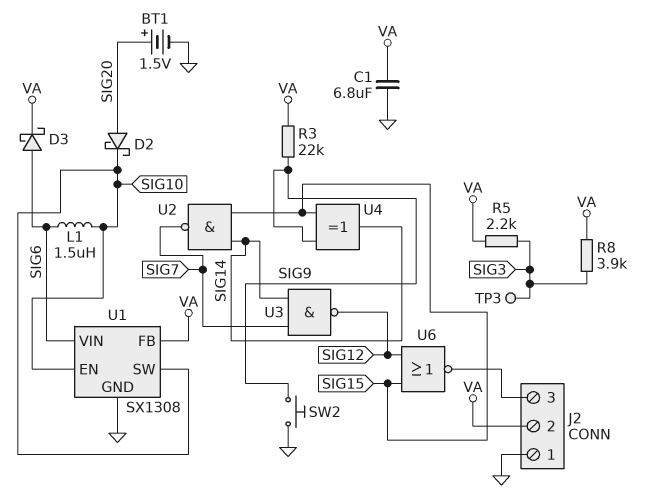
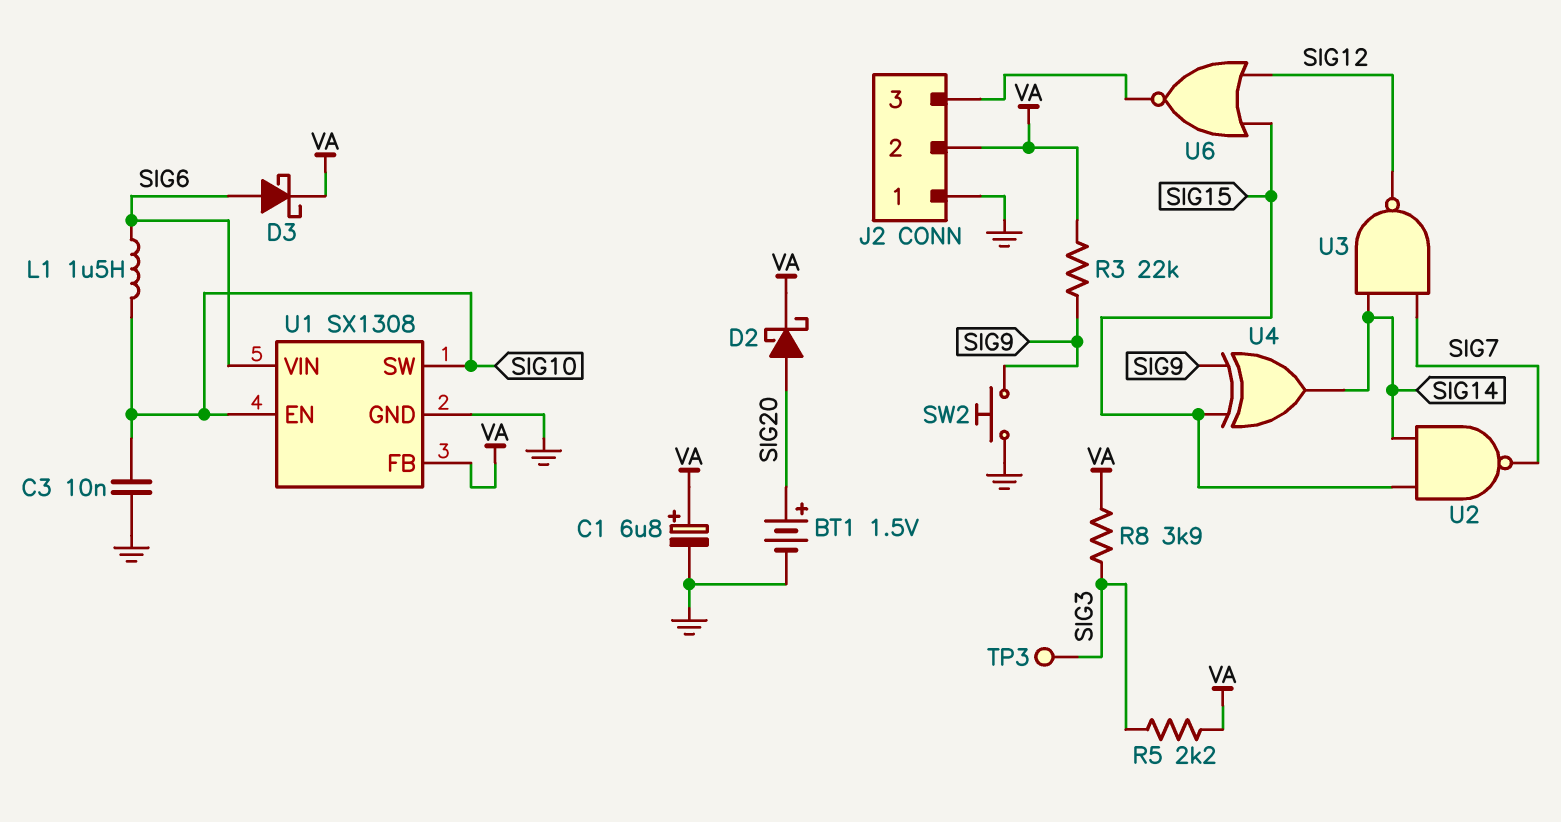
C1: 6.8uF (GND, VA) -> 6.8uF (plus VA, minus GND)
C3: none -> 10nF (GND, SIG10)
D2: schottky (A SIG20, K SIG10) -> schottky (A SIG20, K VA)

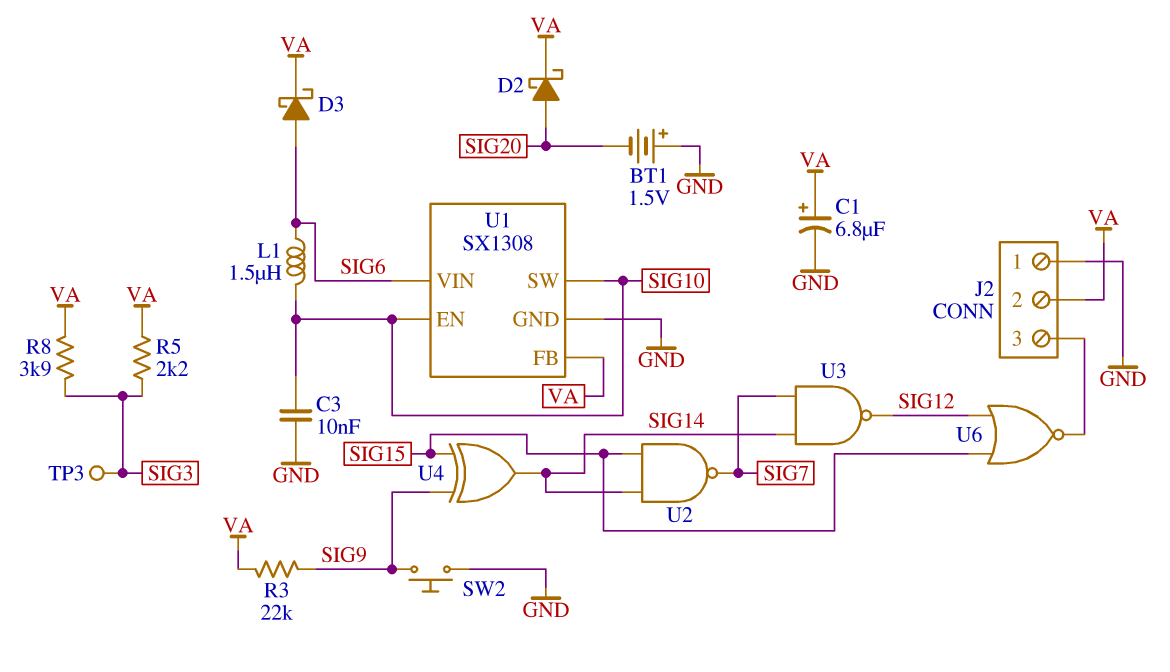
BT1: 1.5V (plus SIG20, minus GND) -> 1.5V (plus GND, minus SIG20)

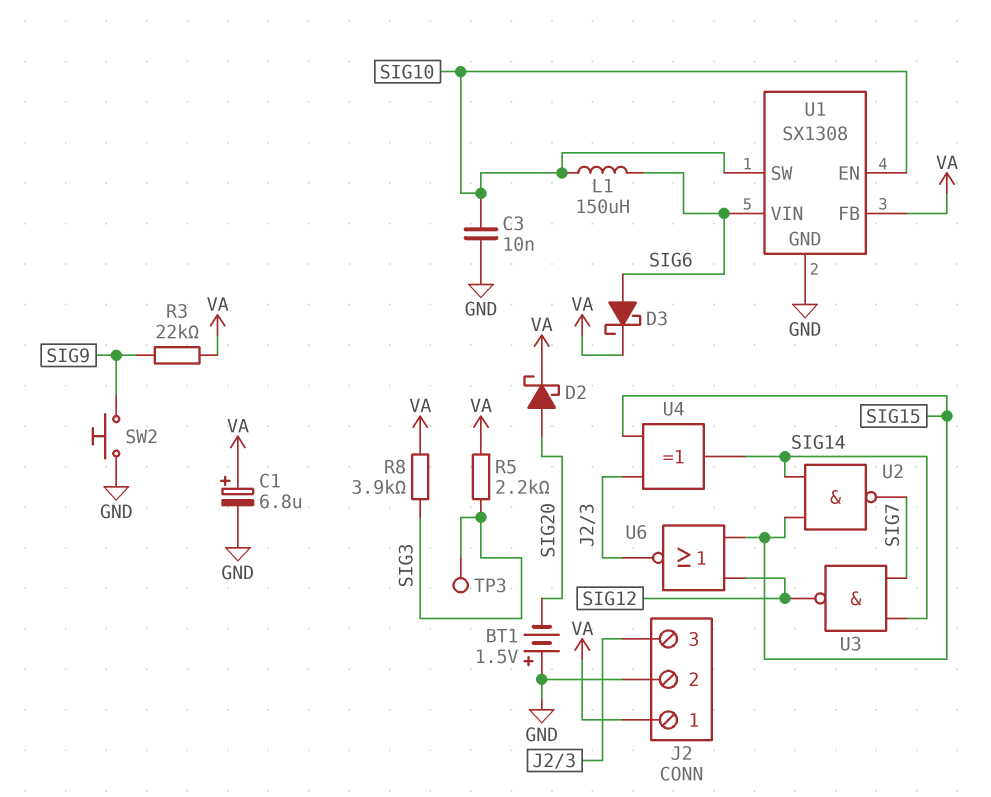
J2 pin 1: GND -> VA
J2 pin 2: VA -> GND
L1: 1.5uH (SIG6, SIG10) -> 150uH (SIG6, SIG10)
U4: XOR (in SIG9, in SIG15, out SIG14) -> XOR (in J2/3, in SIG15, out SIG14)

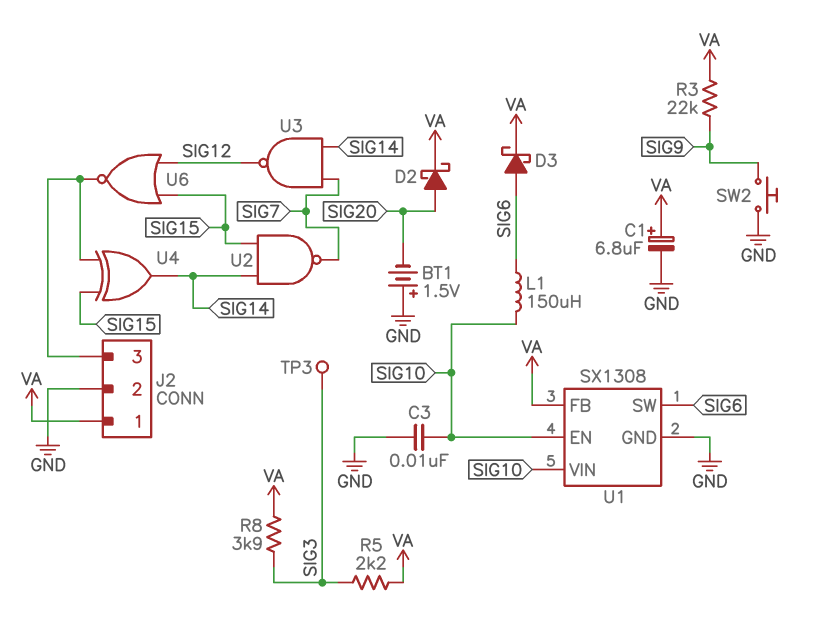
U1 pin SW: SIG10 -> SIG6
U1 pin VIN: SIG6 -> SIG10

